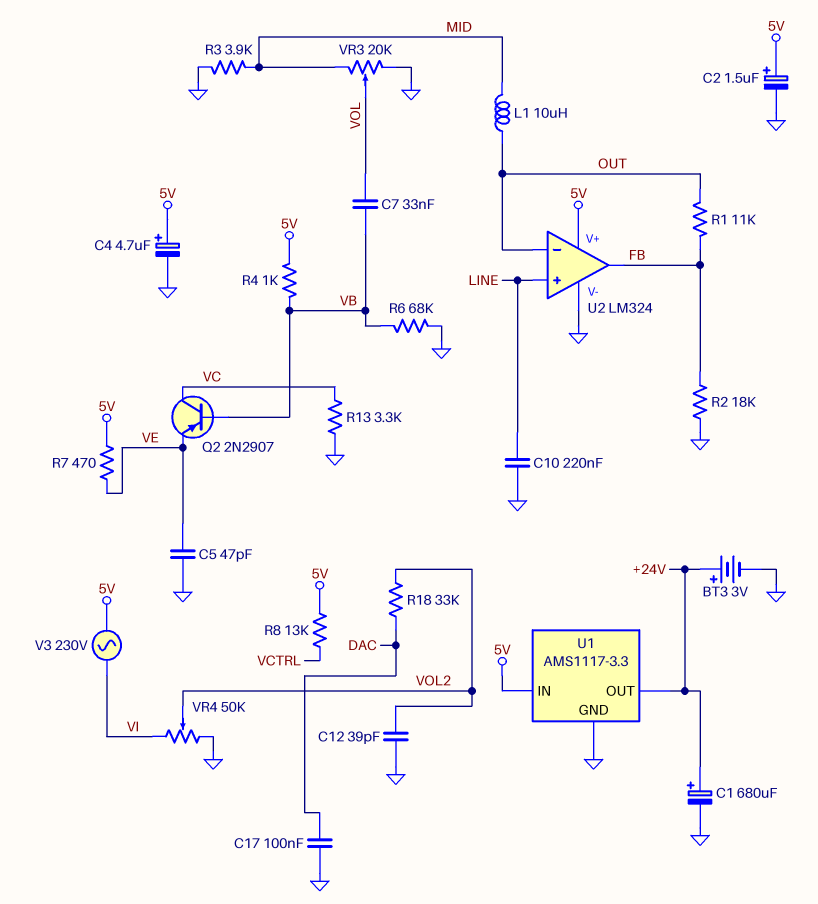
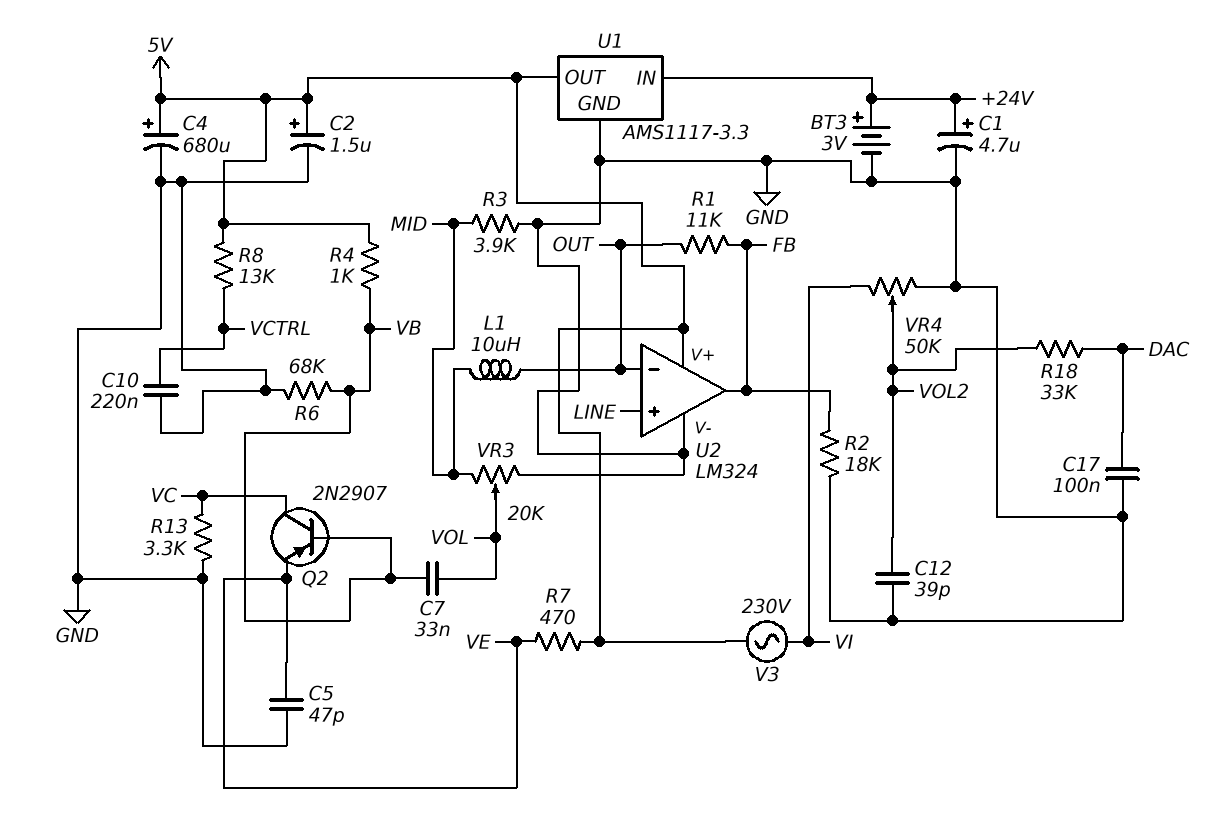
C1: 680uF (plus +24V, minus GND) -> 4.7uF (plus +24V, minus GND)
C4: 4.7uF (plus 5V, minus GND) -> 680uF (plus 5V, minus GND)
C10: 220nF (GND, LINE) -> 220nF (GND, VCTRL)
U1 pin IN: 5V -> +24V
U1 pin OUT: +24V -> 5V

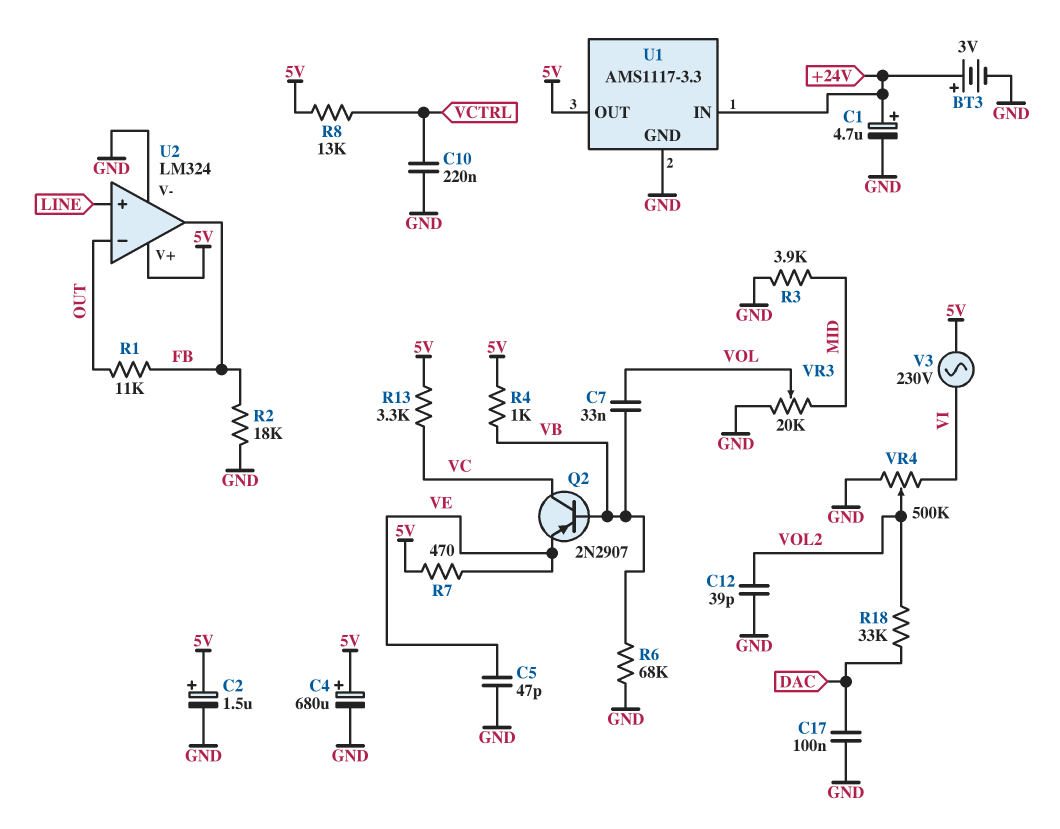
L1: 10uH (MID, OUT) -> none
R13: 3.3k (GND, VC) -> 3.3k (5V, VC)
VR4: 50k (GND, VI, wiper VOL2) -> 500k (GND, VI, wiper VOL2)

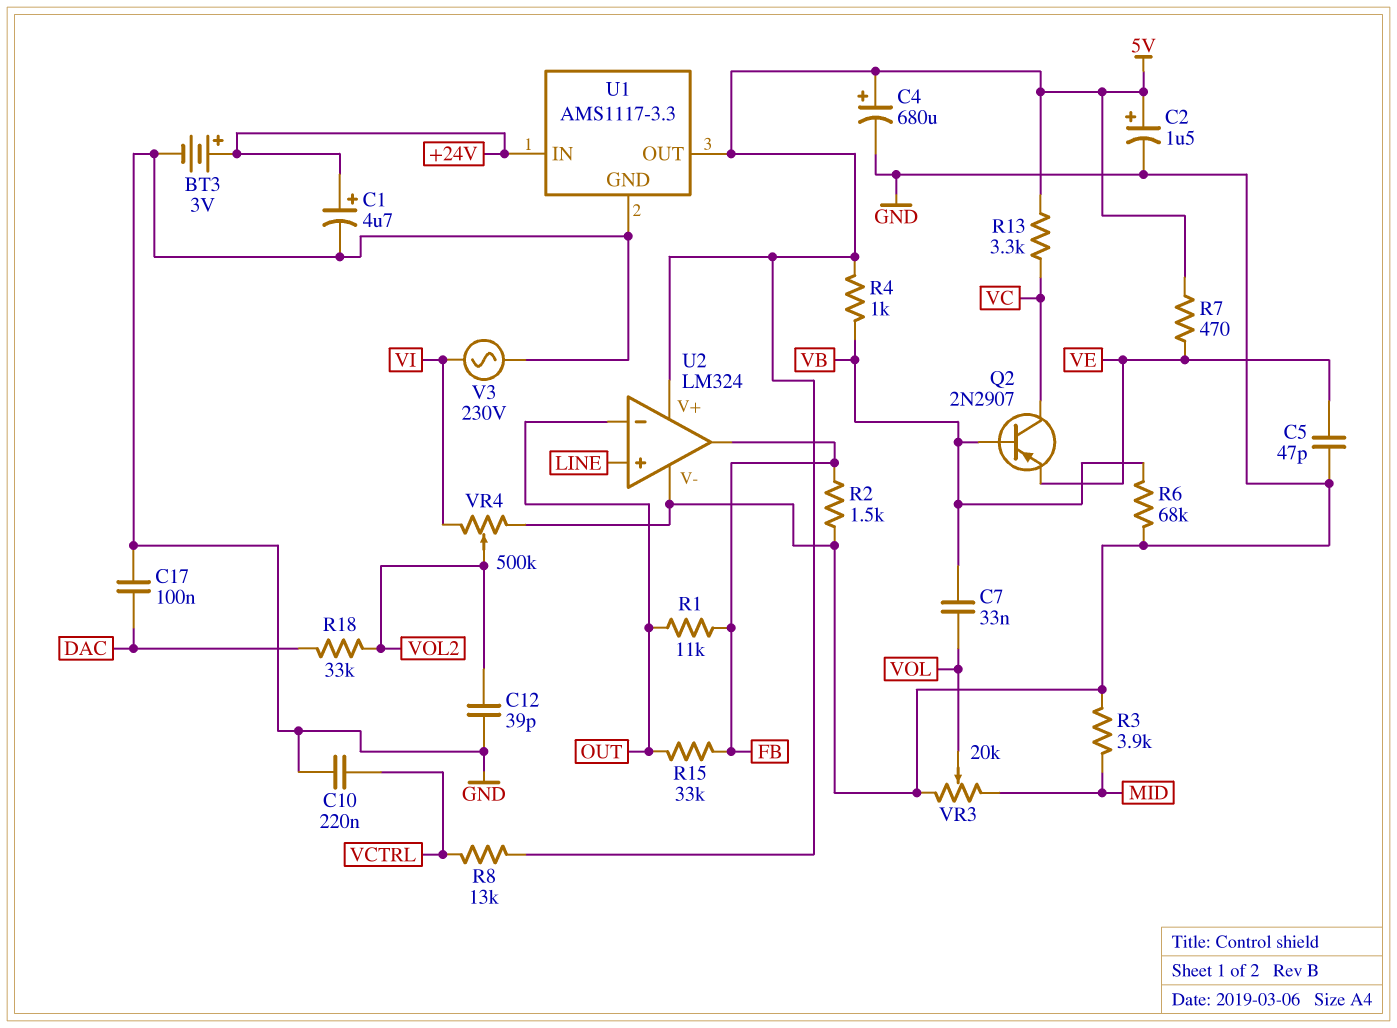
R2: 18k (FB, GND) -> 1.5k (FB, GND)
R15: none -> 33k (FB, OUT)
V3: AC 230V (5V, VI) -> AC 230V (GND, VI)

